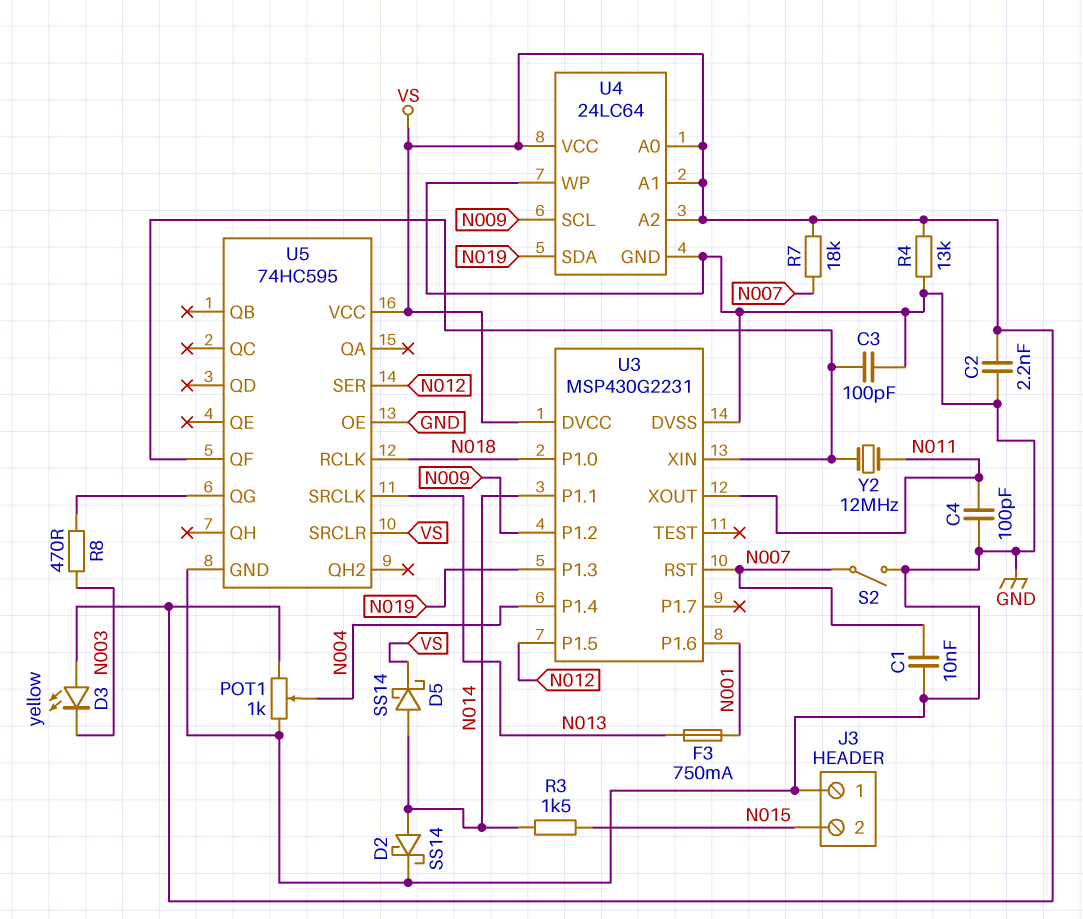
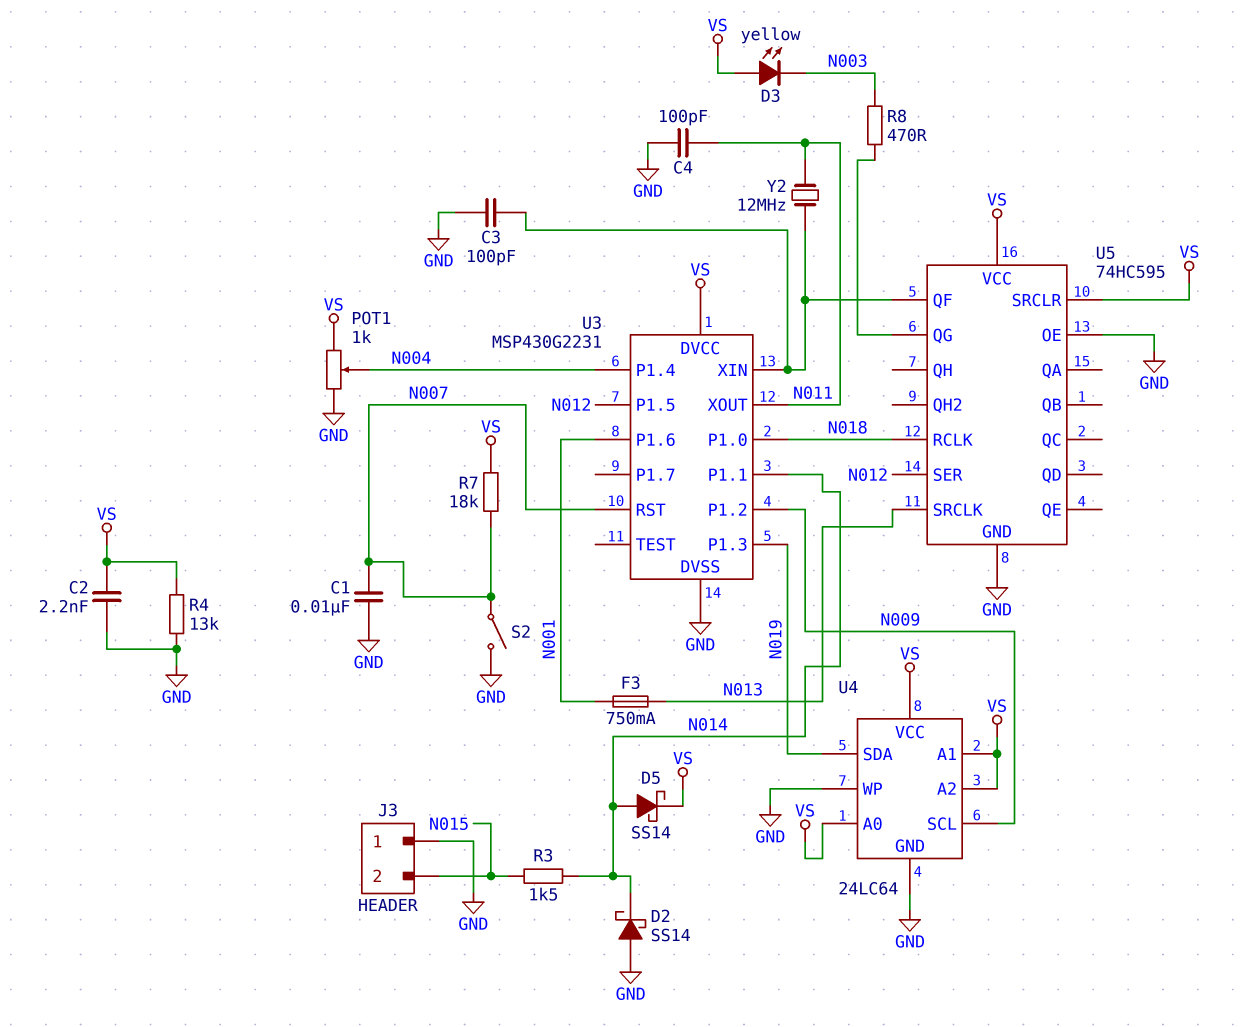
D2: schottky SS14 (A N014, K GND) -> schottky SS14 (A GND, K N014)

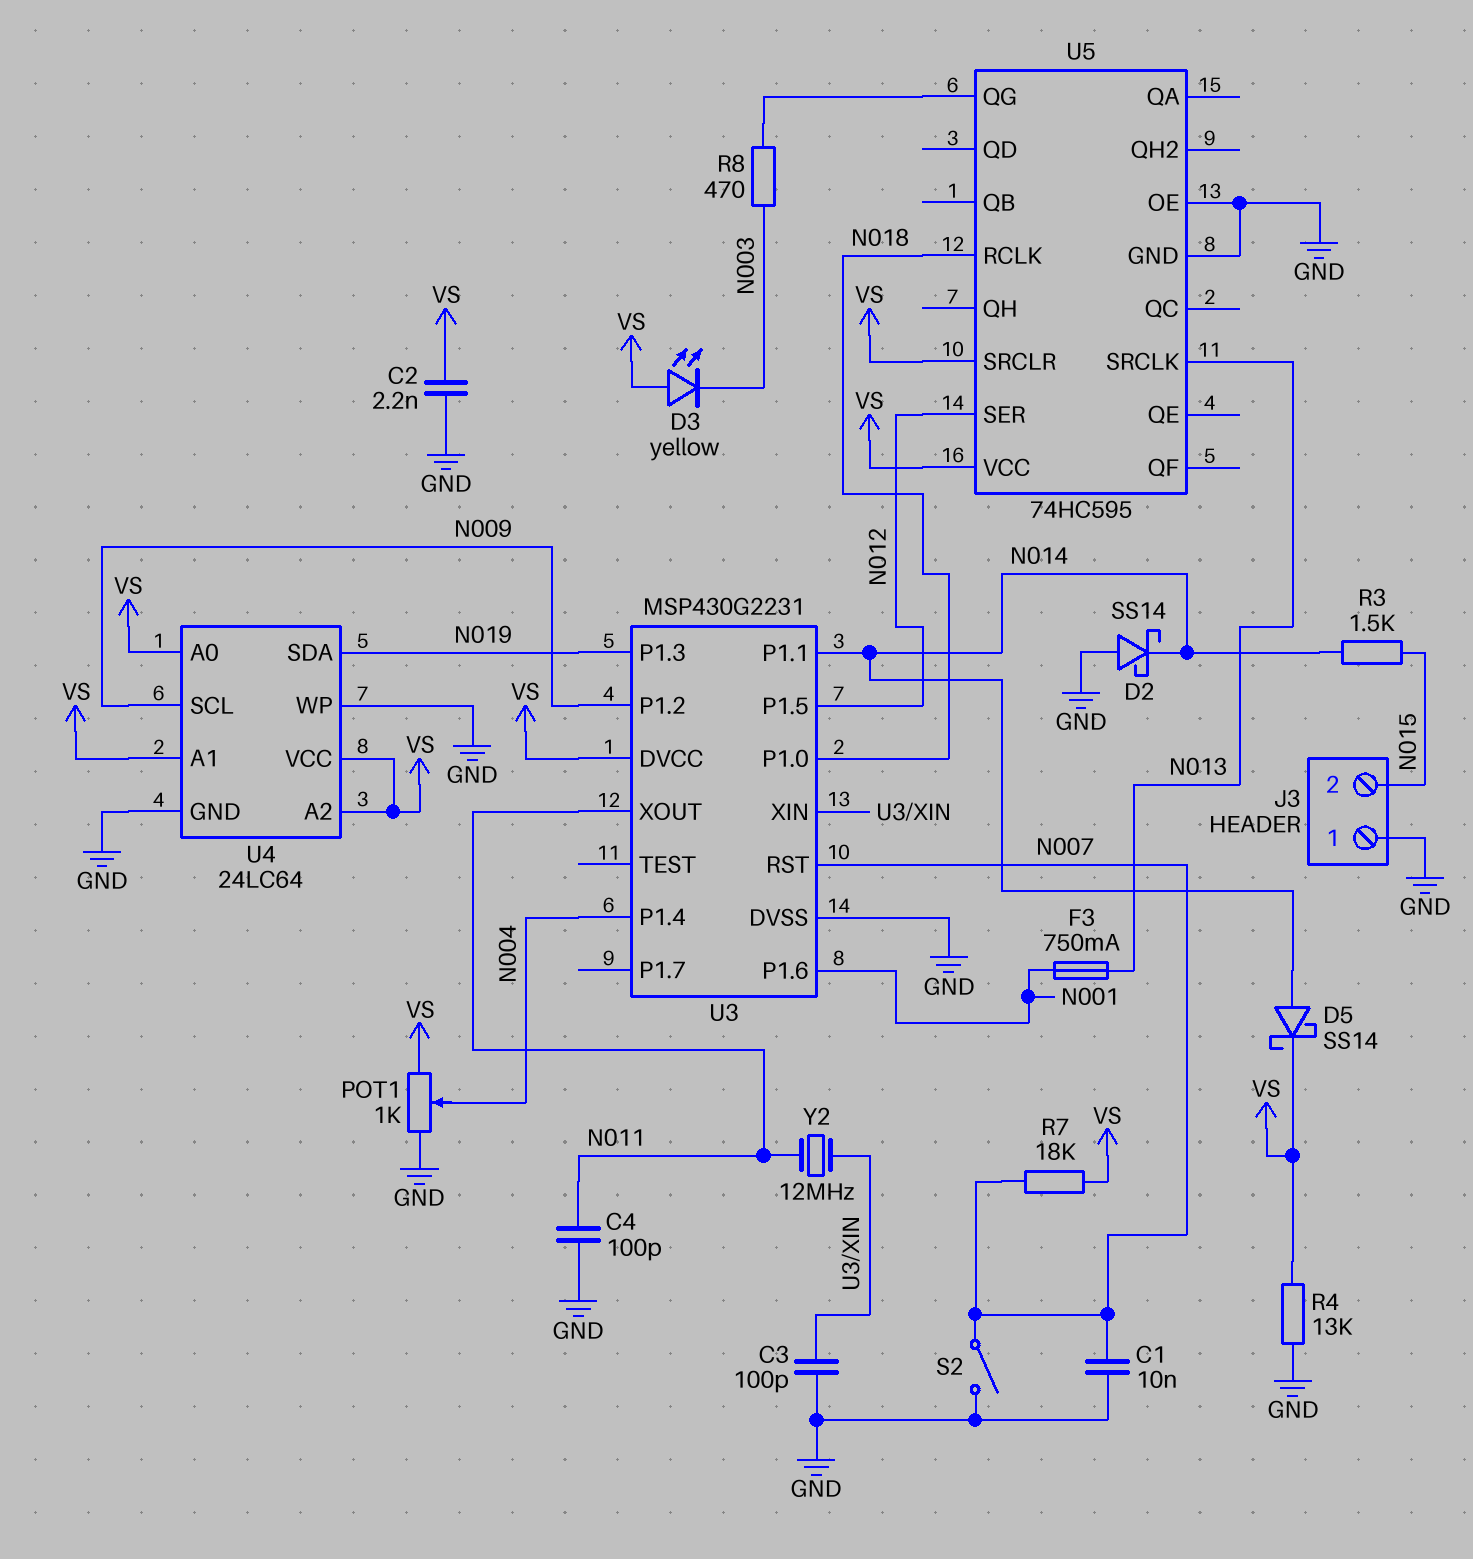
U5 pin QF: U3/XIN -> none

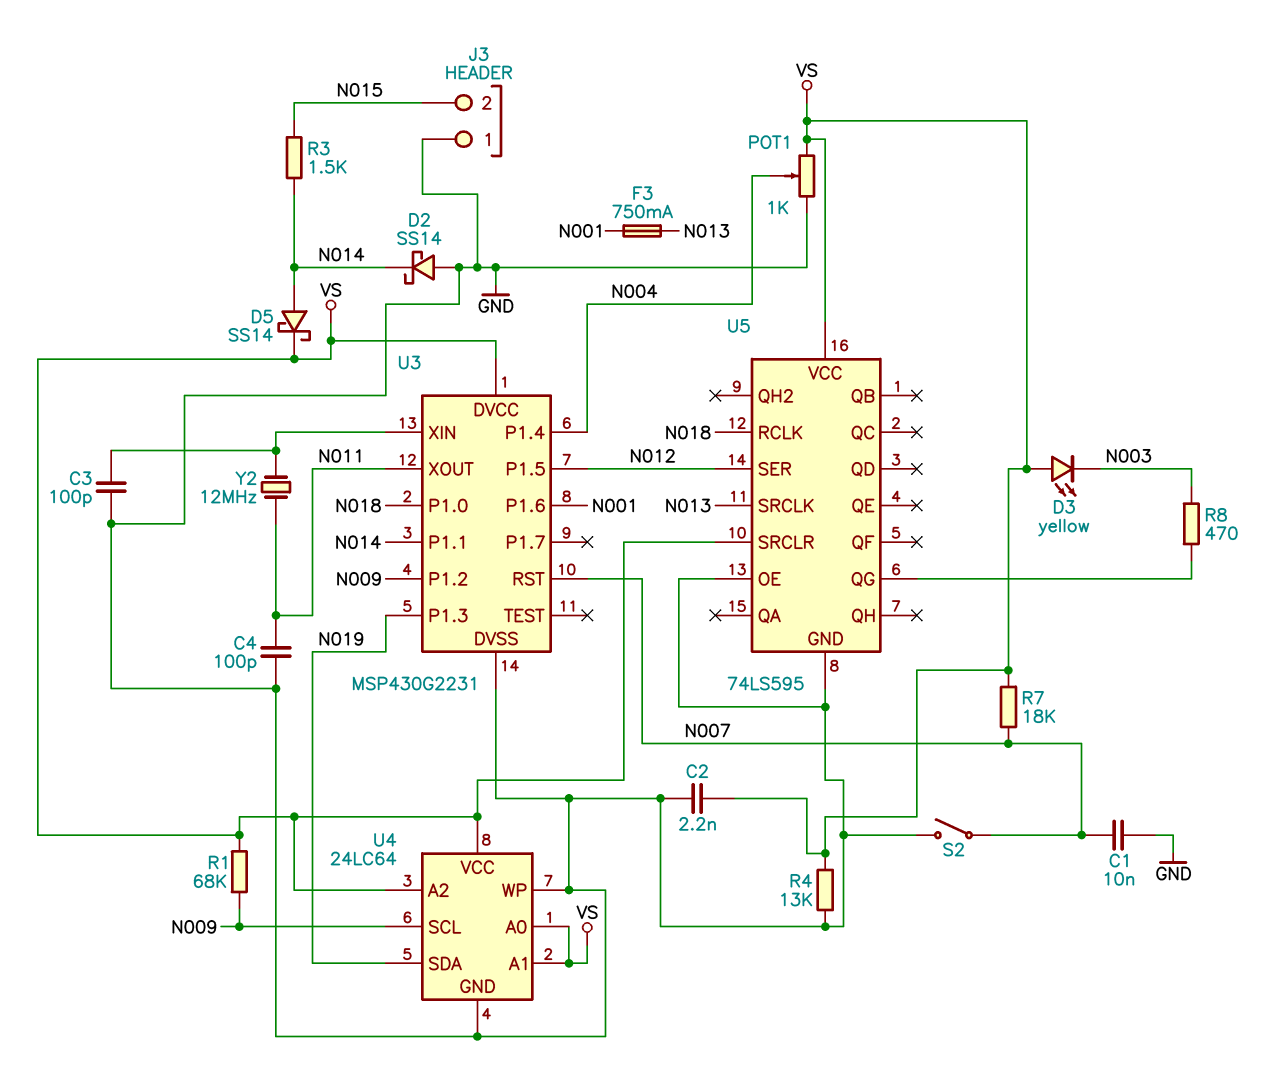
R1: none -> 68k (N009, VS)
U5: 74HC595 -> 74LS595

